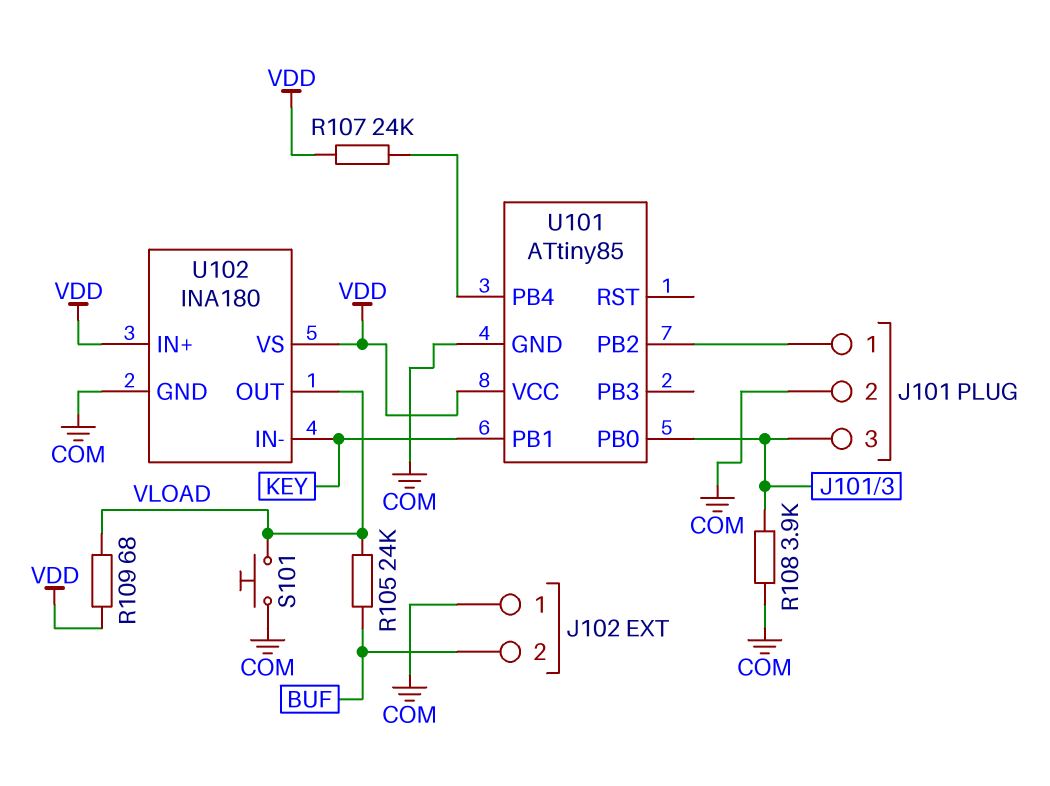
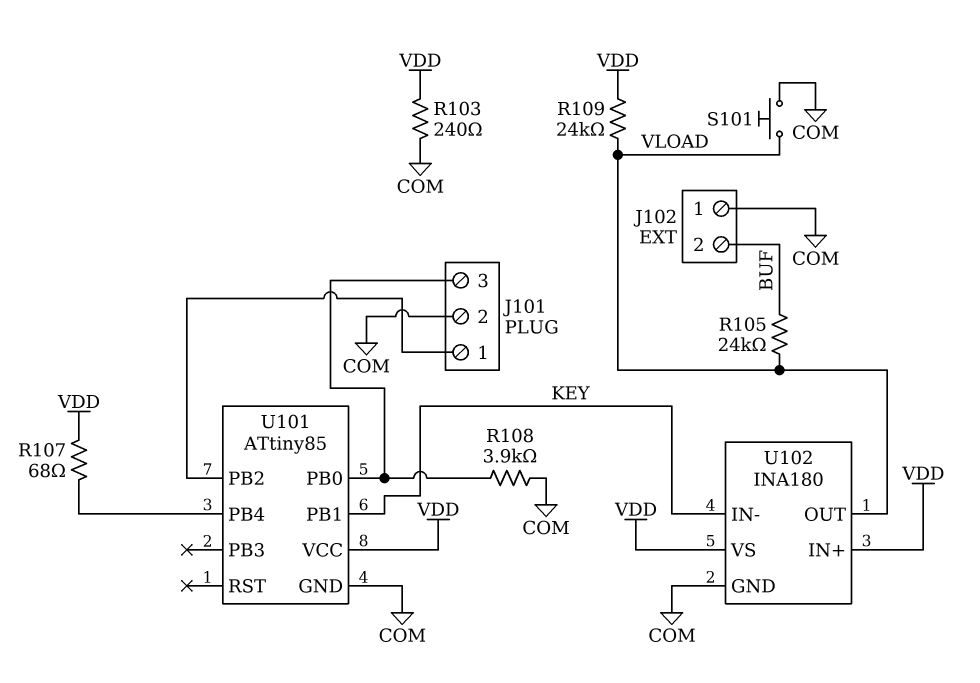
R103: none -> 240 (COM, VDD)
R107: 24k (U101/PB4, VDD) -> 68 (U101/PB4, VDD)
R109: 68 (VDD, VLOAD) -> 24k (VDD, VLOAD)

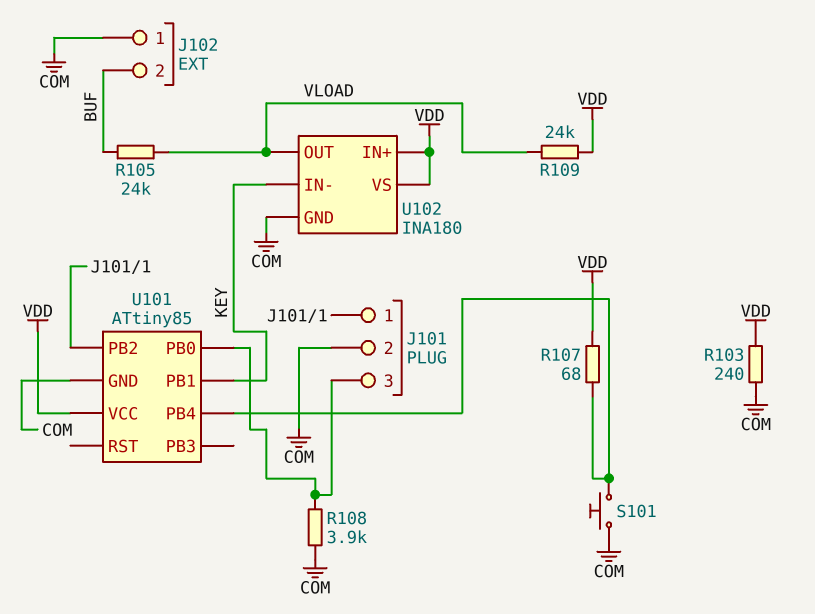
S101: button (COM, VLOAD) -> button (COM, U101/PB4)

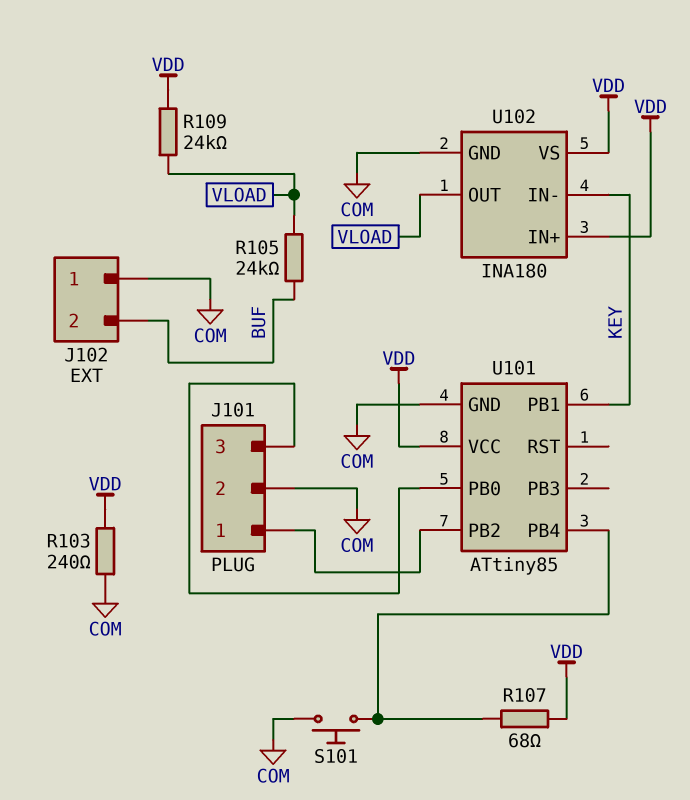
R108: 3.9k (COM, J101/3) -> none

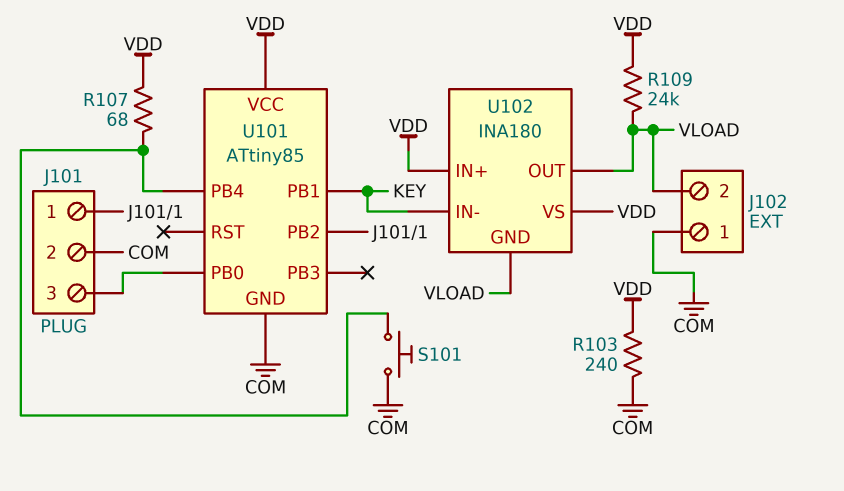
J102 pin 2: BUF -> VLOAD
R105: 24k (BUF, VLOAD) -> none
U102 pin GND: COM -> VLOAD

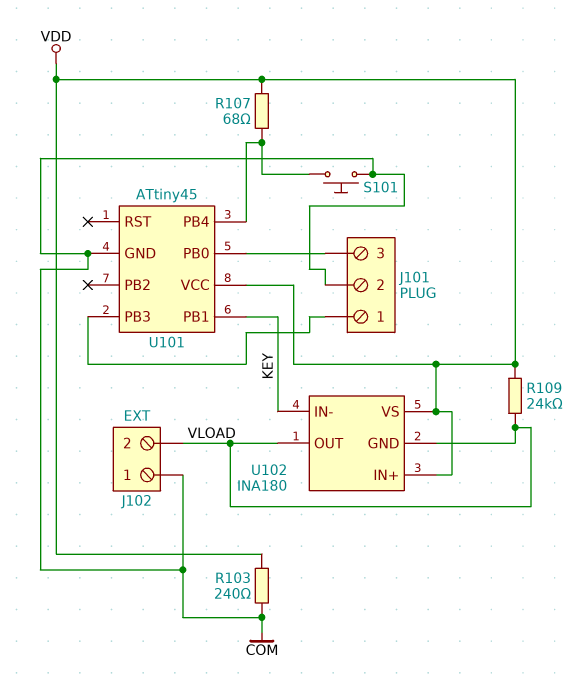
U101: ATtiny85 -> ATtiny45
U101 pin PB2: J101/1 -> none
U101 pin PB3: none -> J101/1

